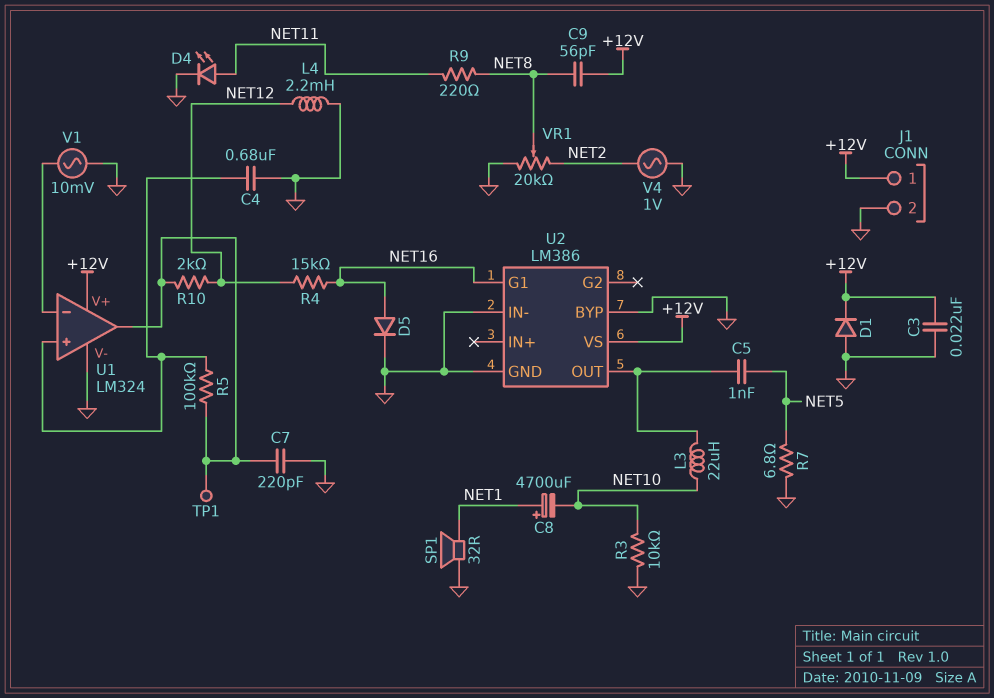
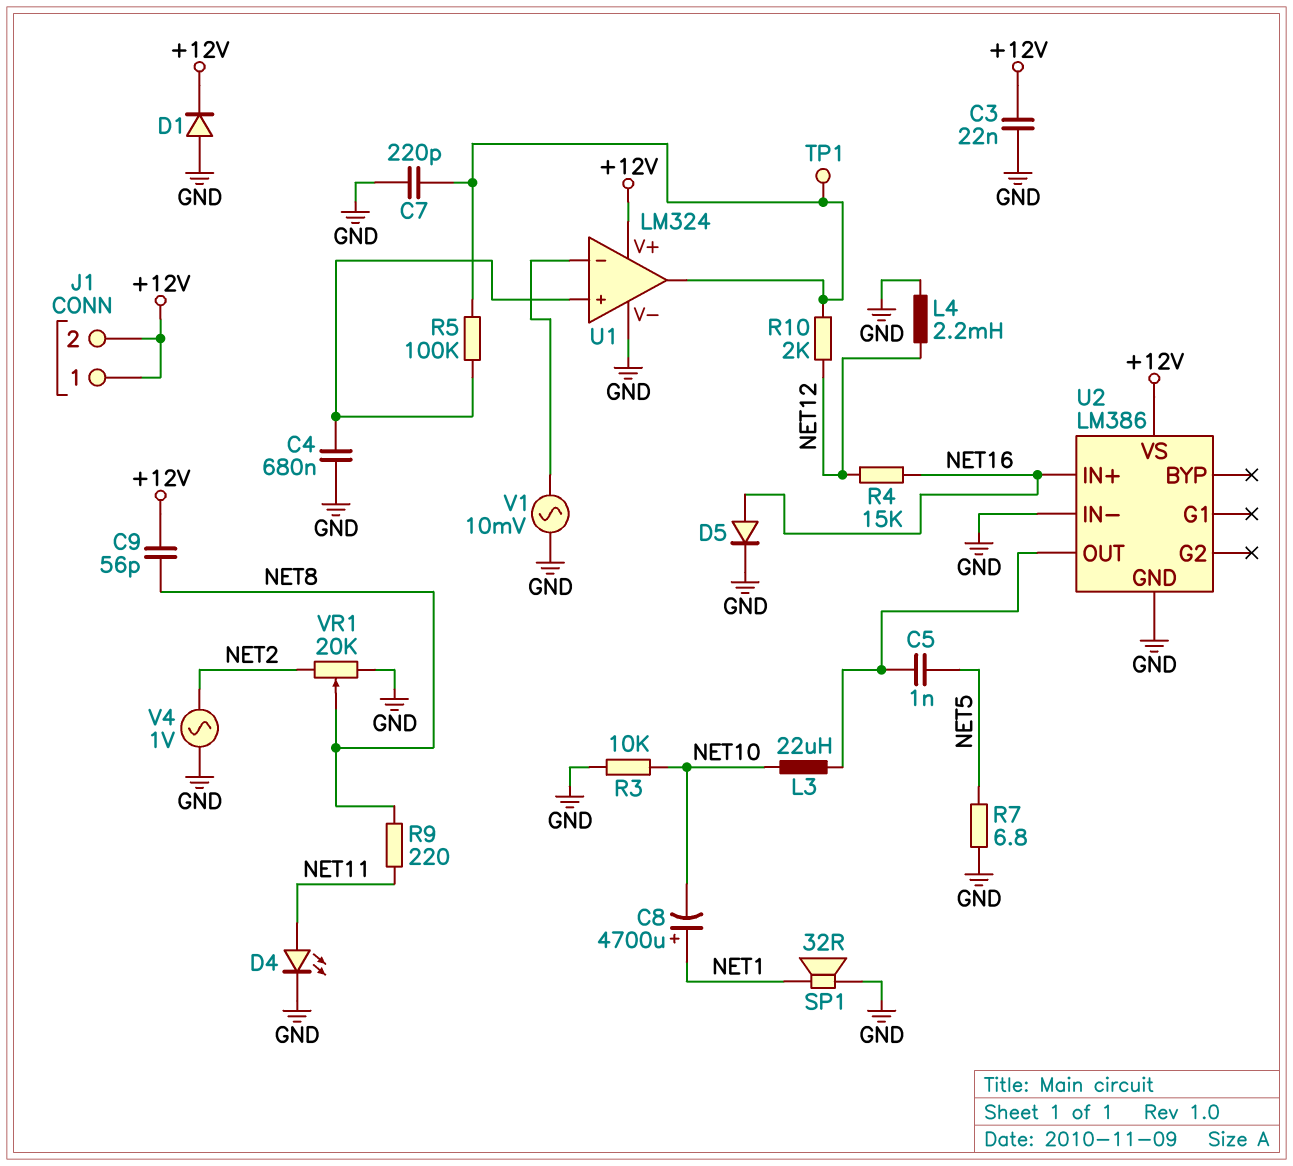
J1 pin 2: GND -> +12V
U2 pin BYP: GND -> none
U2 pin G1: NET16 -> none
U2 pin IN+: none -> NET16

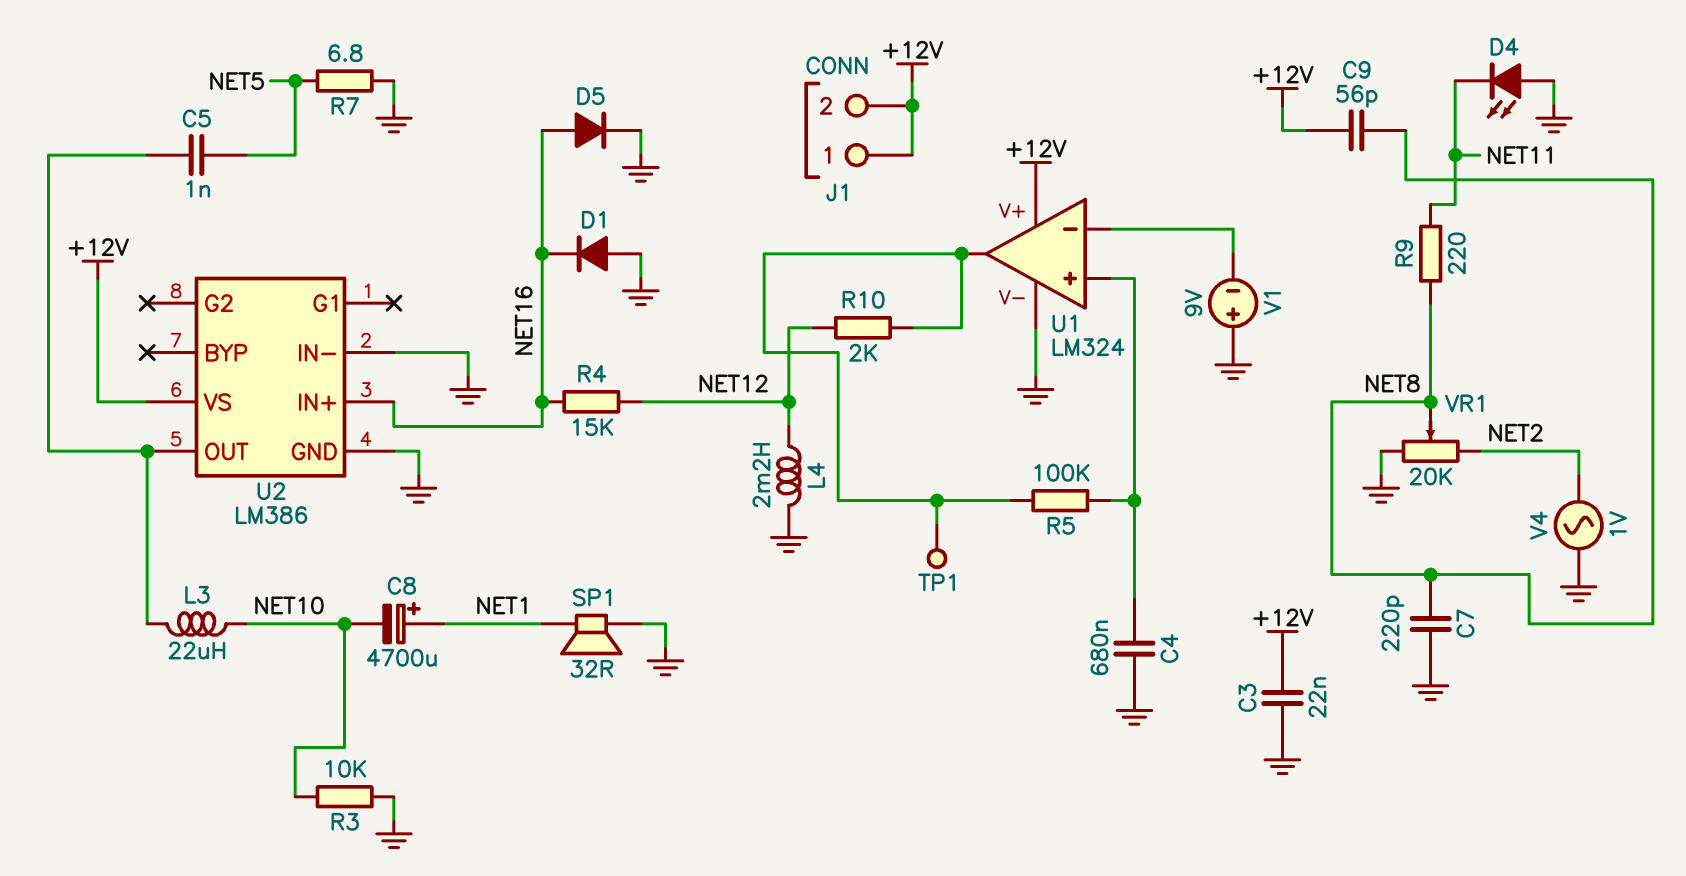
C7: 220pF (GND, U1/out) -> 220pF (GND, NET8)
D1: diode (A GND, K +12V) -> diode (A GND, K NET16)
D4: LED (A NET11, K GND) -> LED (A GND, K NET11)
V1: AC 10mV (GND, U1/in-) -> 9V (plus GND, minus U1/in-)

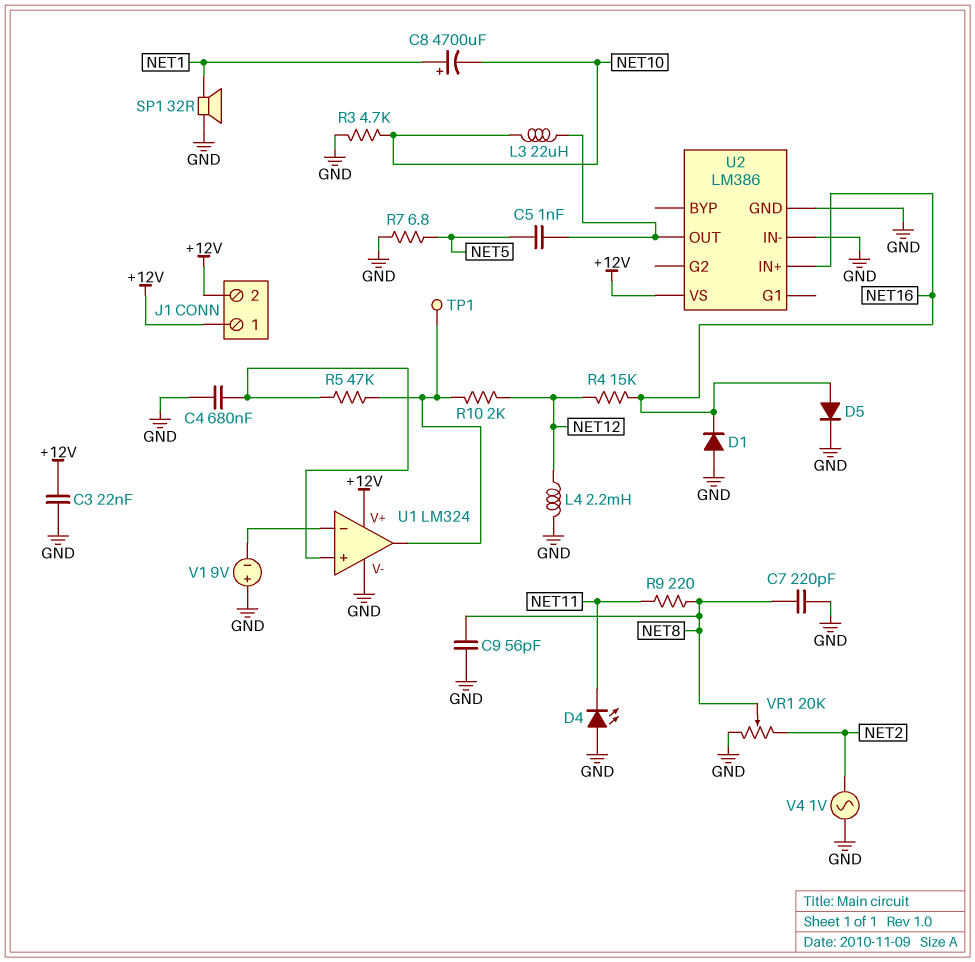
C9: 56pF (+12V, NET8) -> 56pF (GND, NET8)
R3: 10k (GND, NET10) -> 4.7k (GND, NET10)
R5: 100k (U1/in+, U1/out) -> 47k (U1/in+, U1/out)

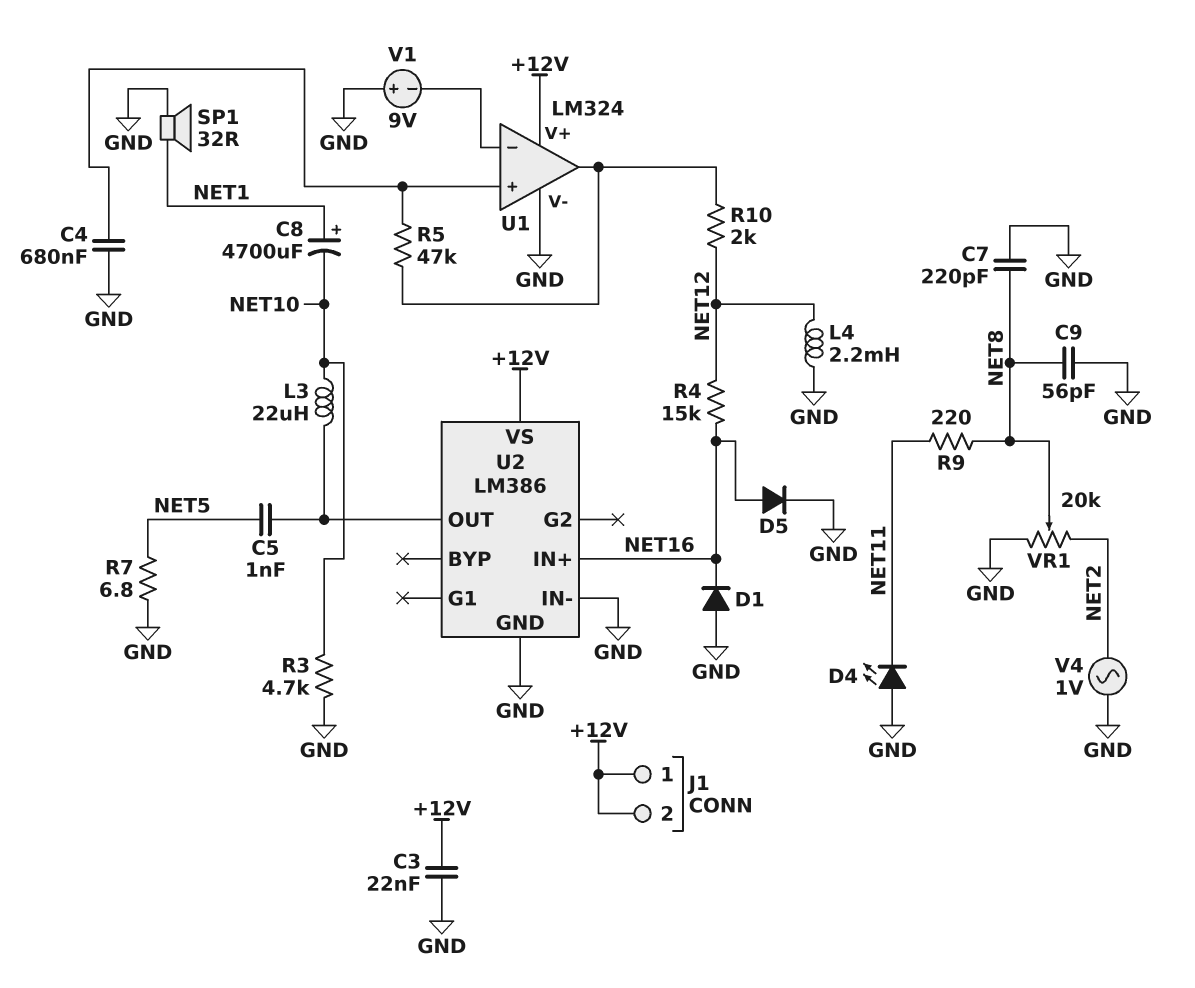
TP1: test point (U1/out) -> none

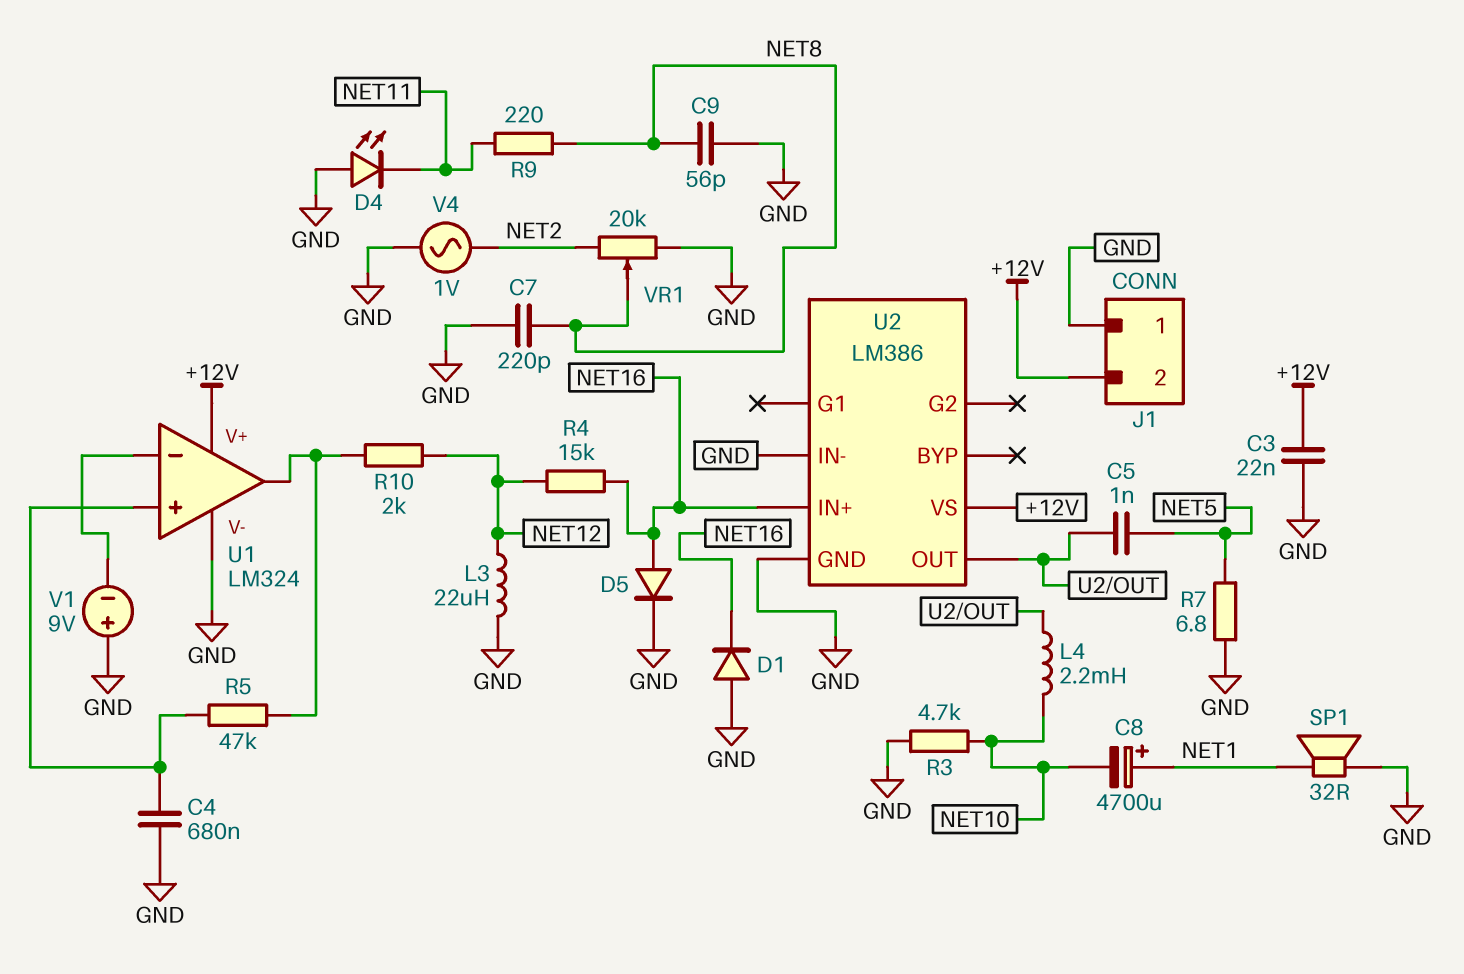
J1 pin 1: +12V -> GND
L3: 22uH (NET10, U2/OUT) -> 22uH (GND, NET12)
L4: 2.2mH (GND, NET12) -> 2.2mH (NET10, U2/OUT)

